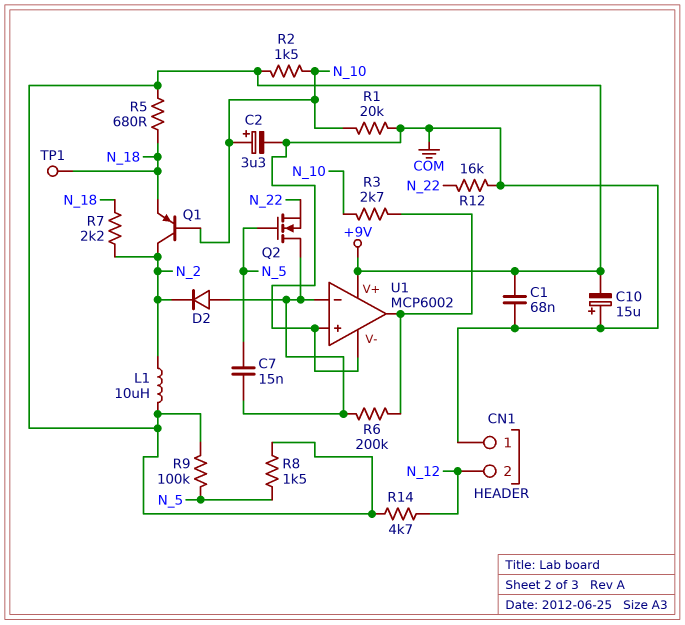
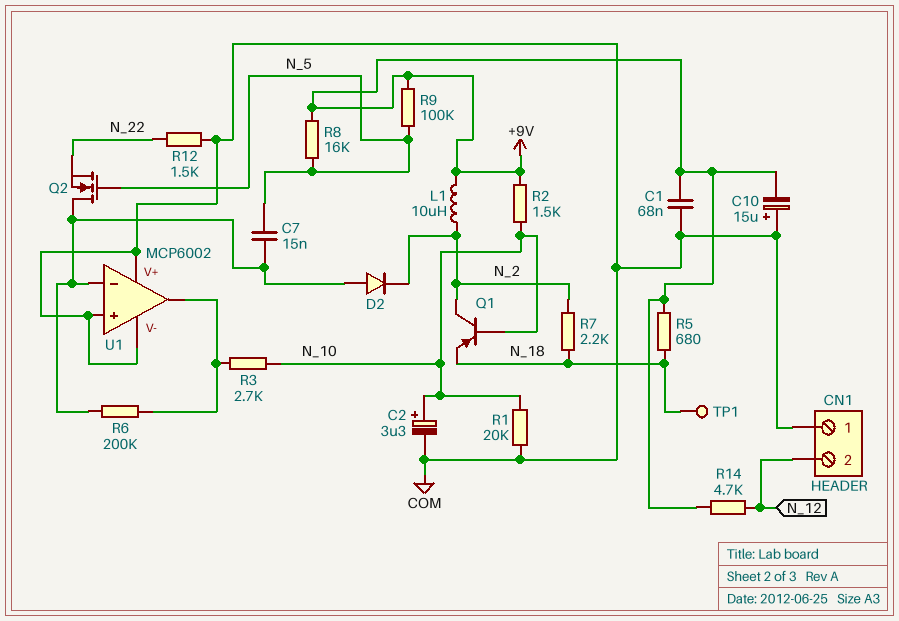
R8: 1.5k (+9V, N_5) -> 16k (+9V, N_5)
R12: 16k (COM, N_22) -> 1.5k (COM, N_22)
U1 pin V+: +9V -> COM

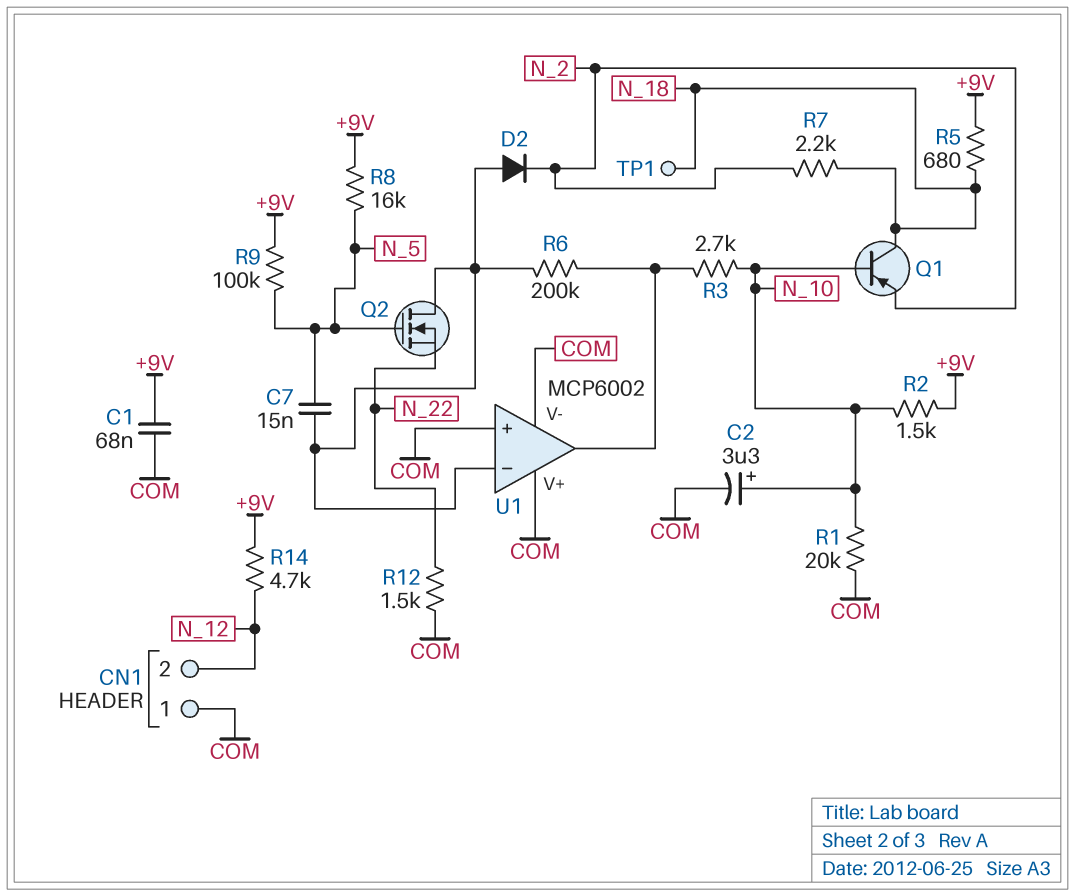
C10: 15uF (plus COM, minus +9V) -> none
L1: 10uH (+9V, N_2) -> none
Q1: PNP (B N_10, C N_2, E N_18) -> PNP (B N_10, C N_18, E N_2)

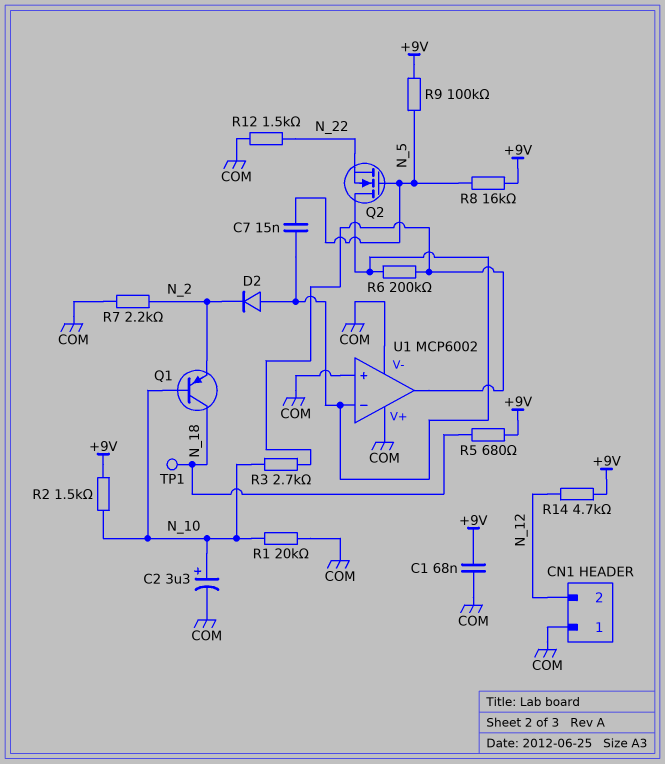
R7: 2.2k (N_2, N_18) -> 2.2k (COM, N_2)

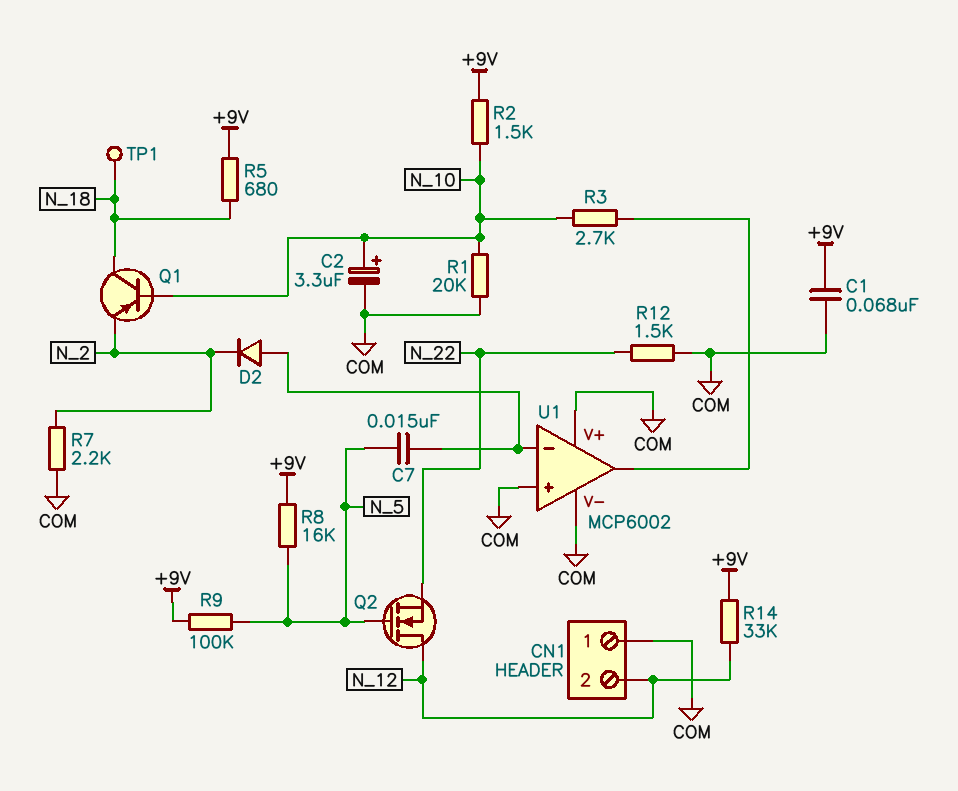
Q2: NMOS (G N_5, D U1/in-, S N_22) -> NMOS (G N_5, D N_12, S N_22)
R6: 200k (U1/in-, U1/out) -> none
R14: 4.7k (+9V, N_12) -> 33k (+9V, N_12)

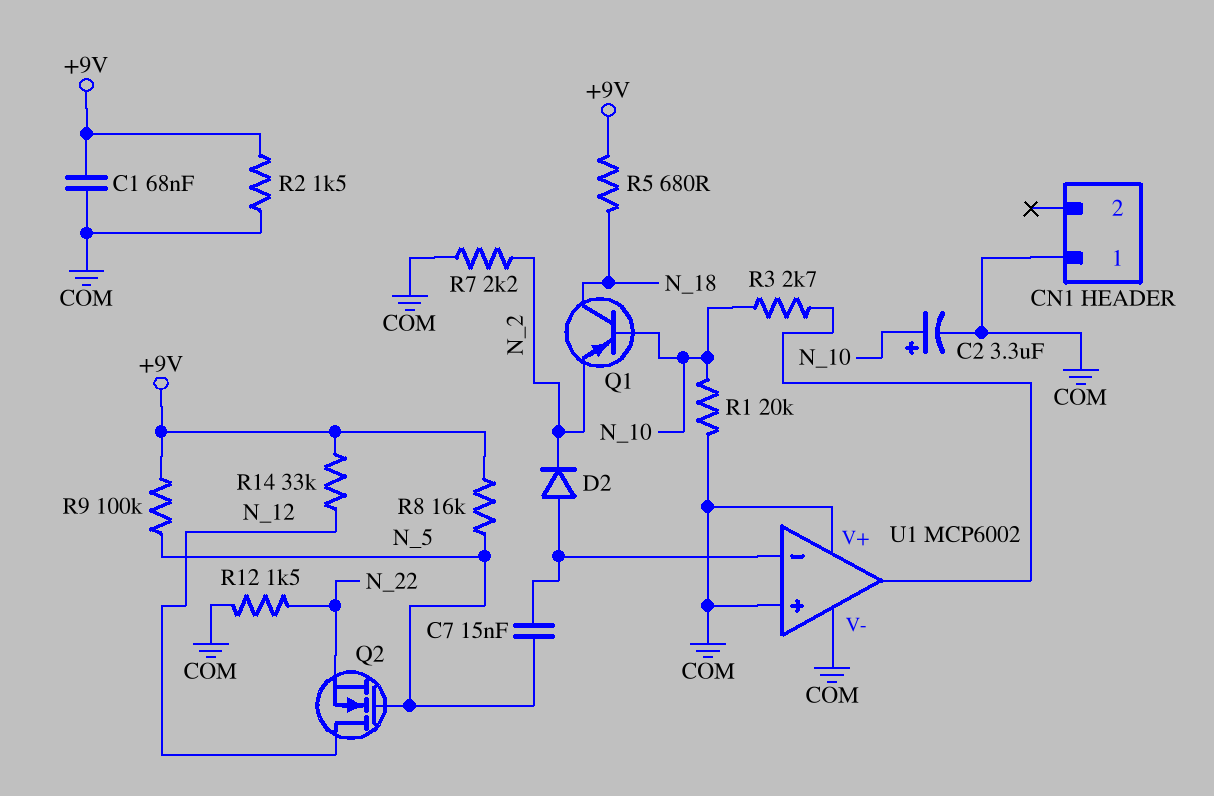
CN1 pin 2: N_12 -> none
R2: 1.5k (+9V, N_10) -> 1.5k (+9V, COM)
TP1: test point (N_18) -> none

